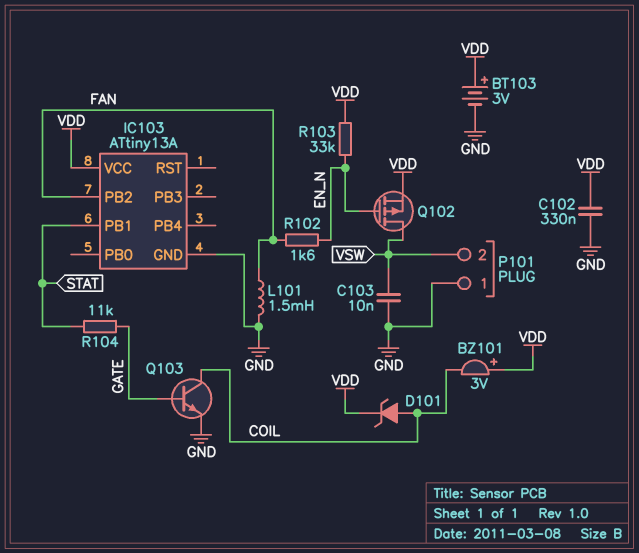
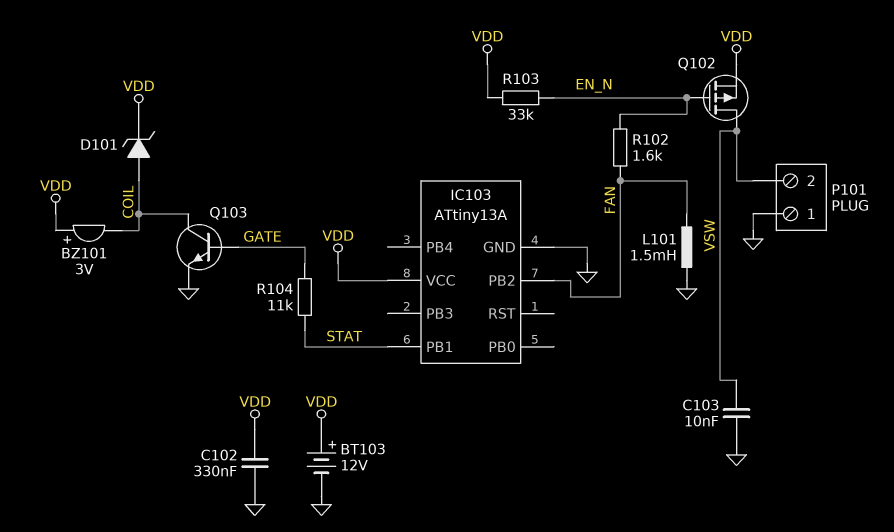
BT103: 3V (plus VDD, minus GND) -> 12V (plus VDD, minus GND)

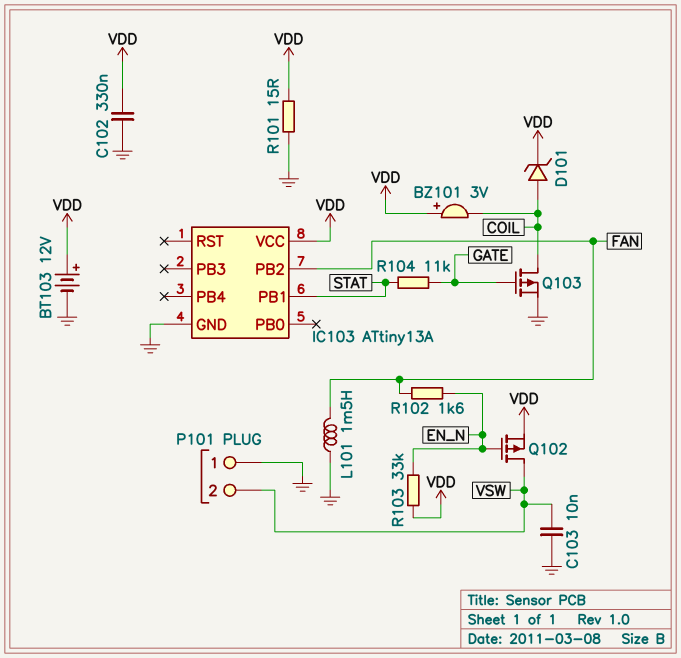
Q103: NPN (B GATE, C COIL, E GND) -> PMOS (G GATE, D COIL, S GND)
R101: none -> 15 (GND, VDD)

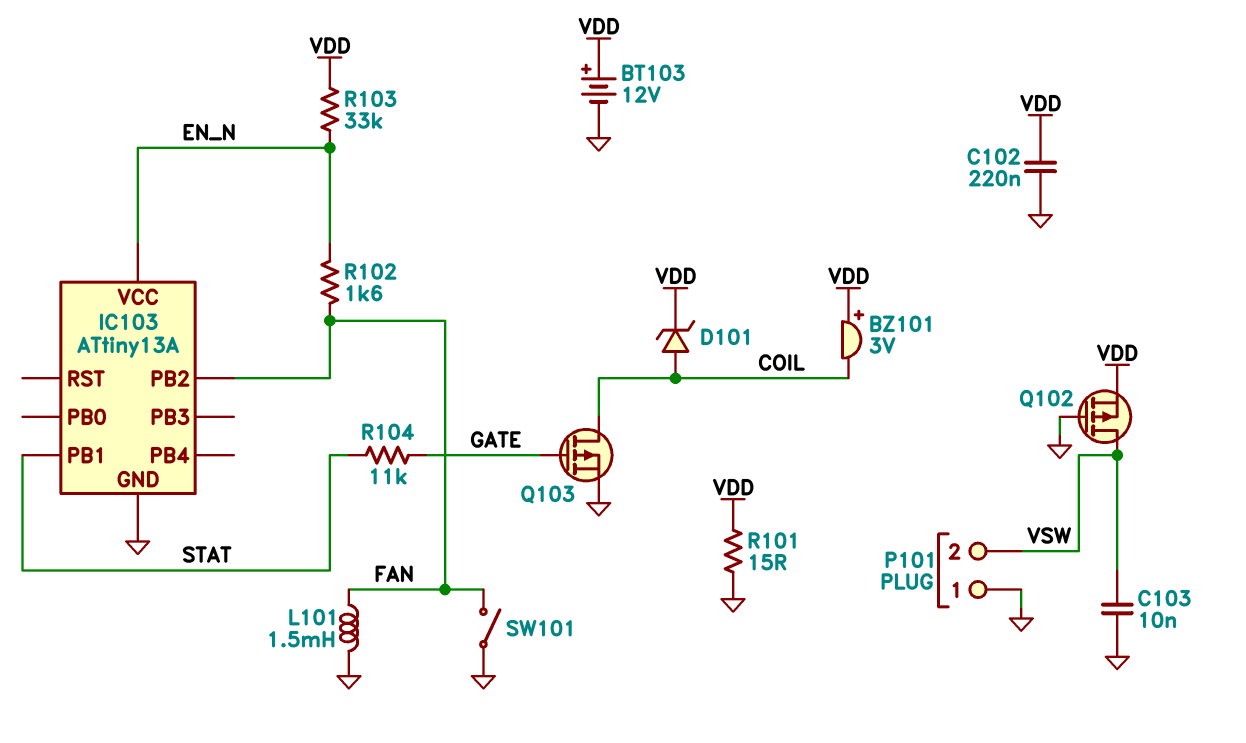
C102: 330nF (GND, VDD) -> 220nF (GND, VDD)
IC103 pin VCC: VDD -> EN_N
Q102: PMOS (G EN_N, D VSW, S VDD) -> PMOS (G GND, D VSW, S VDD)
SW101: none -> switch (FAN, GND)

